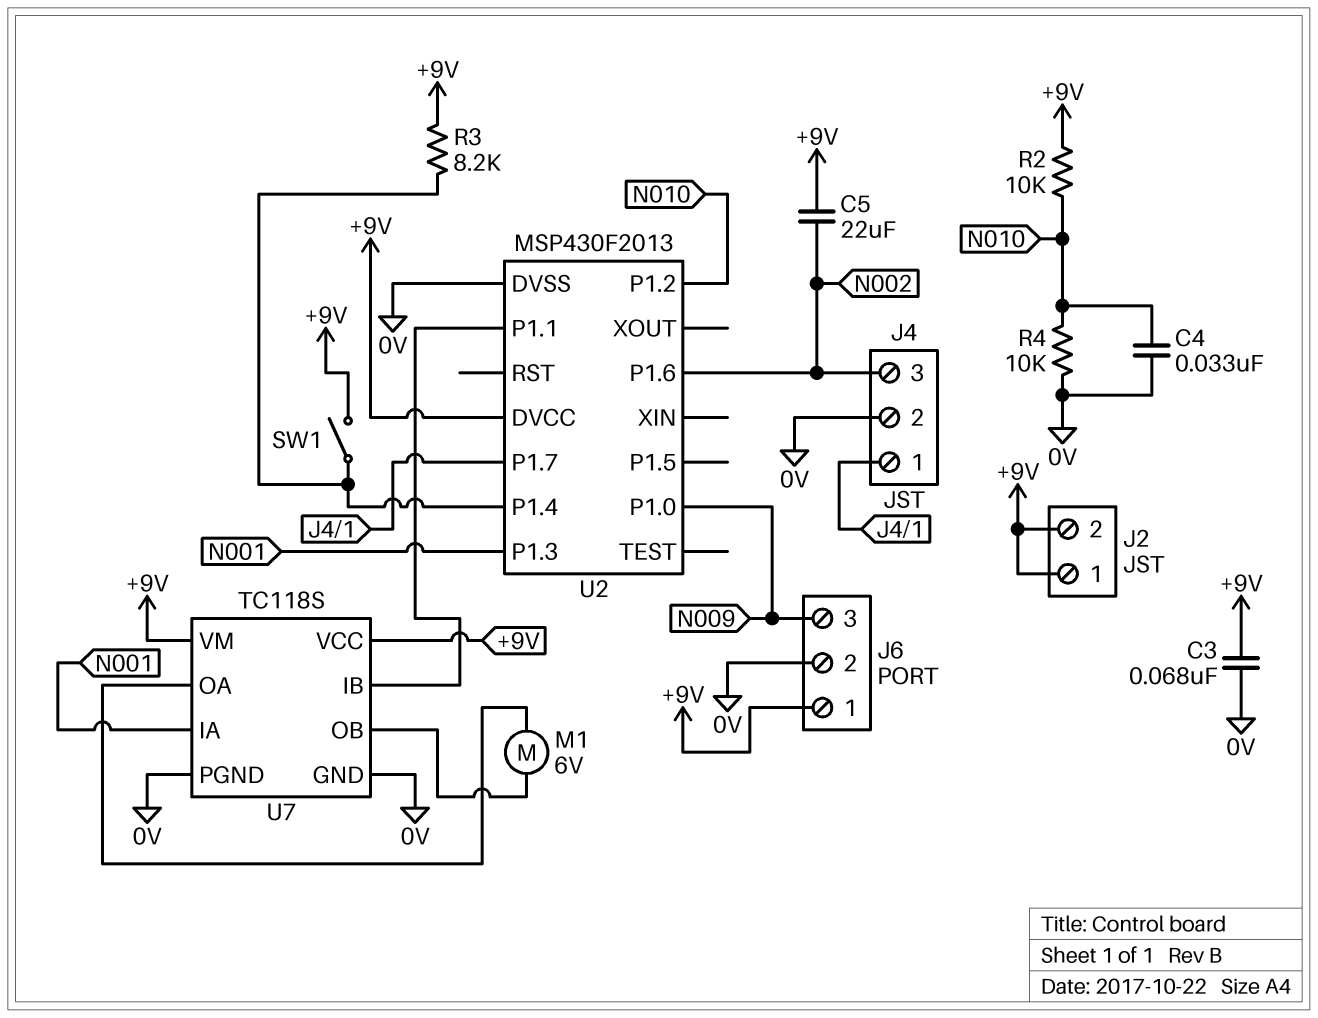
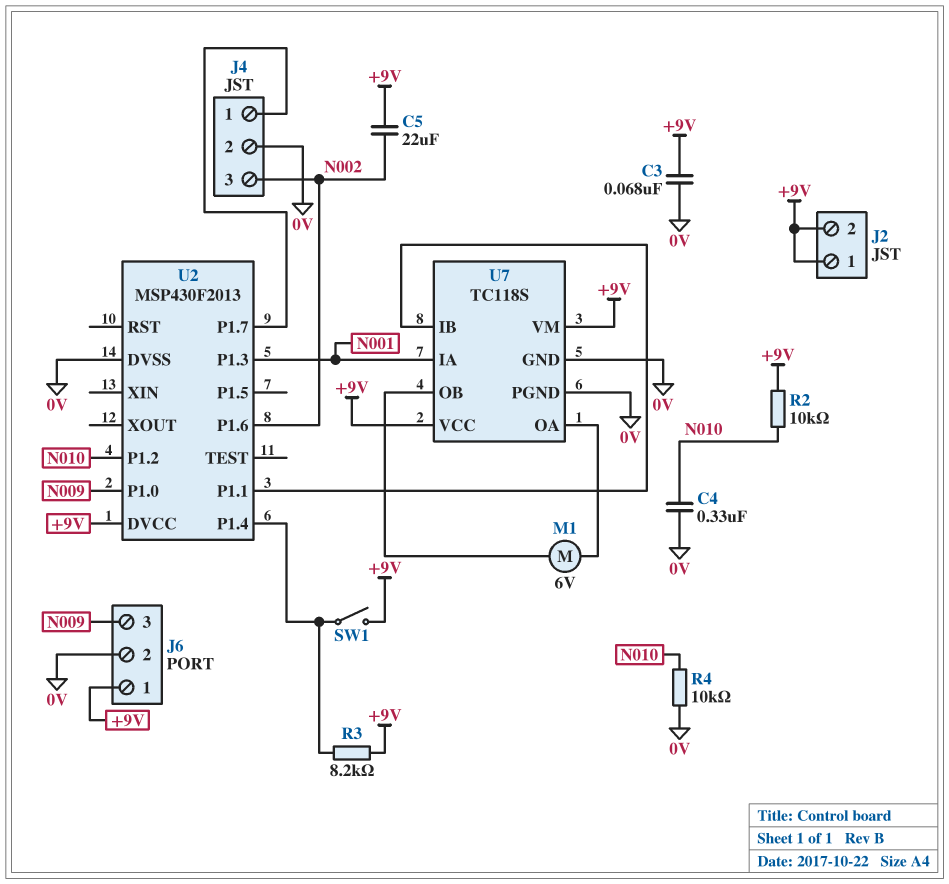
C4: 33nF (0V, N010) -> 330nF (0V, N010)

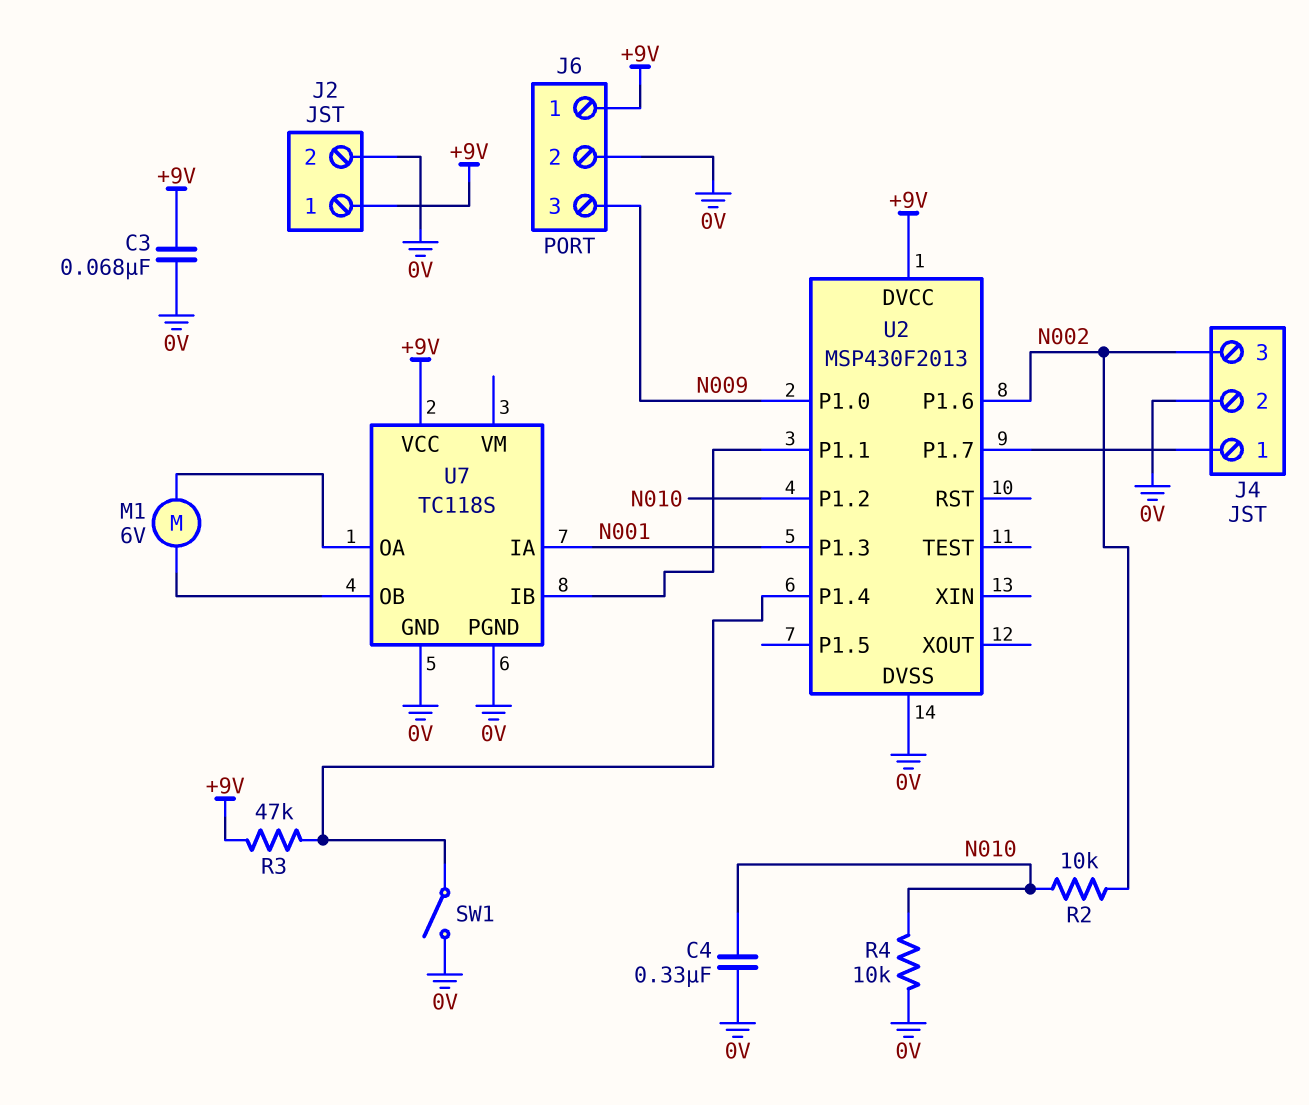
C5: 22uF (+9V, N002) -> none
J2 pin 2: +9V -> 0V
R2: 10k (+9V, N010) -> 10k (N002, N010)
R3: 8.2k (+9V, U2/P1.4) -> 47k (+9V, U2/P1.4)
SW1: switch (+9V, U2/P1.4) -> switch (0V, U2/P1.4)
U7 pin VM: +9V -> none

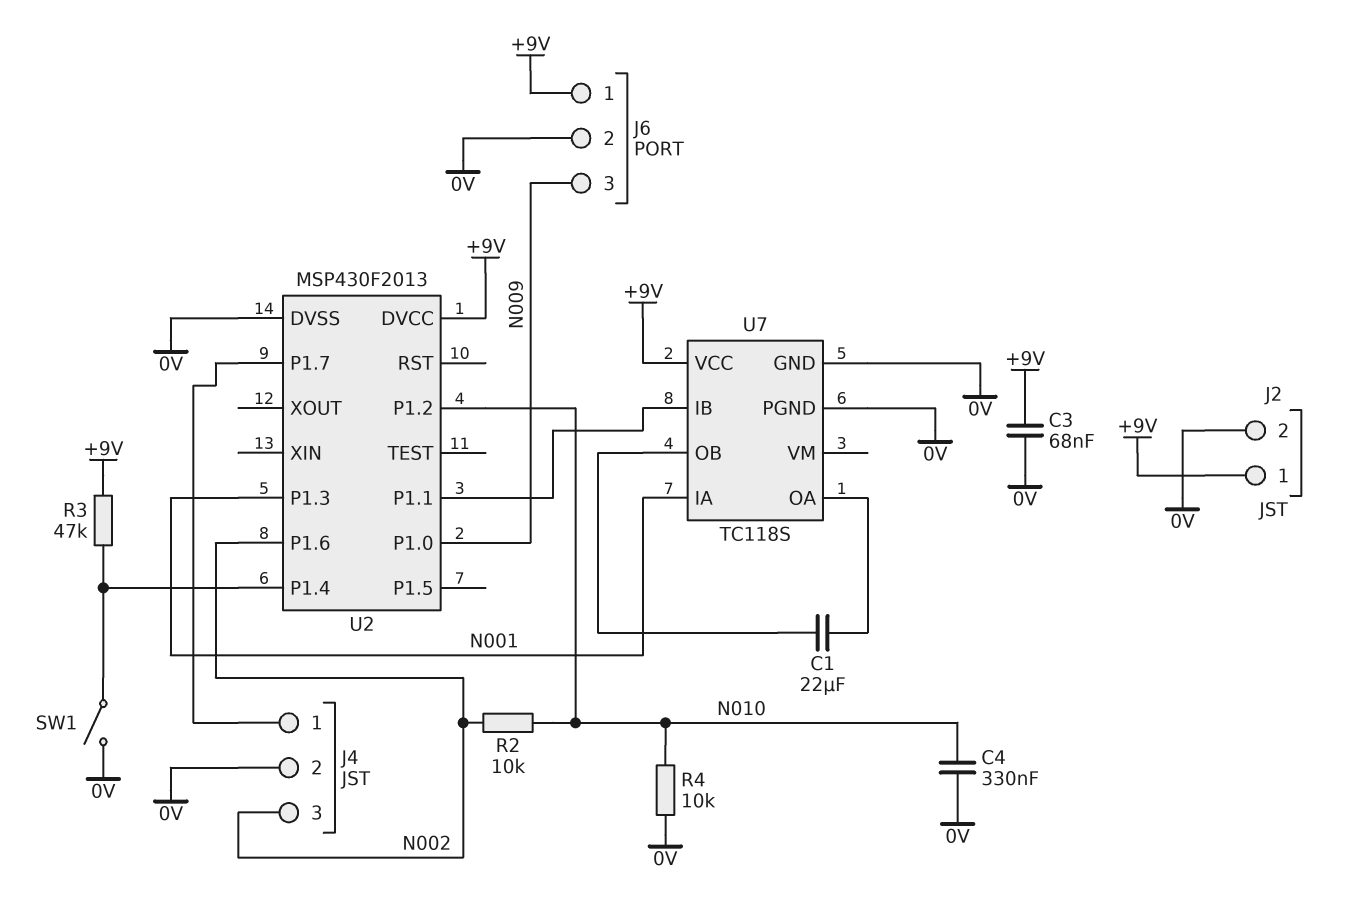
C1: none -> 22uF (U7/OA, U7/OB)
M1: motor 6V (U7/OA, U7/OB) -> none

